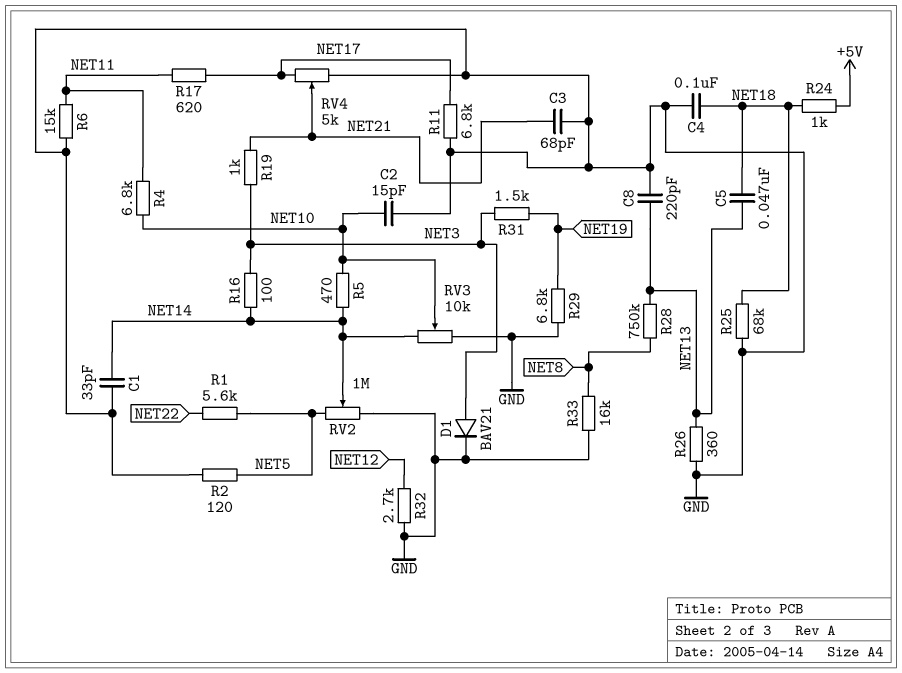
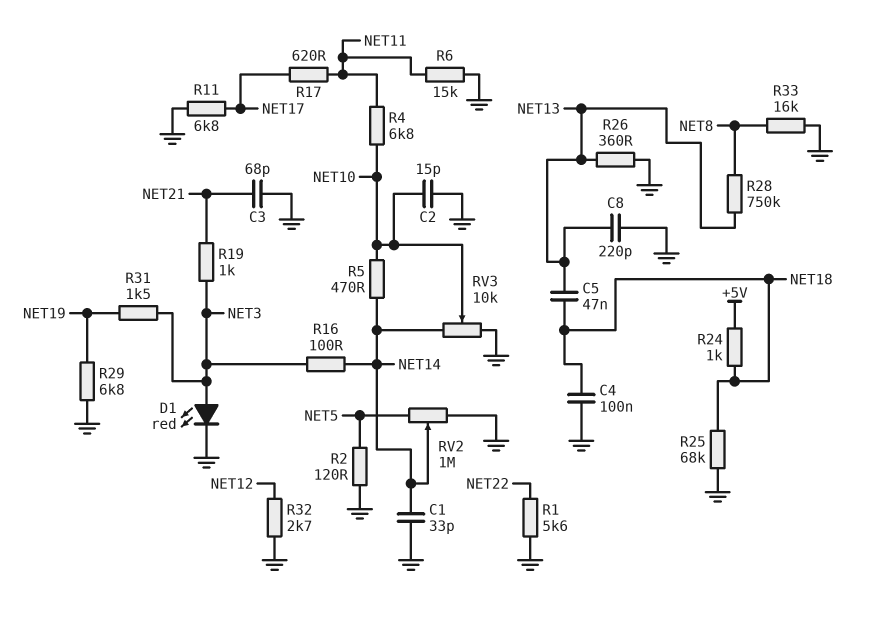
D1: diode BAV21 (A NET3, K GND) -> LED red (A NET3, K GND)
R1: 5.6k (NET5, NET22) -> 5.6k (GND, NET22)
RV4: 5k (GND, NET17, wiper NET21) -> none

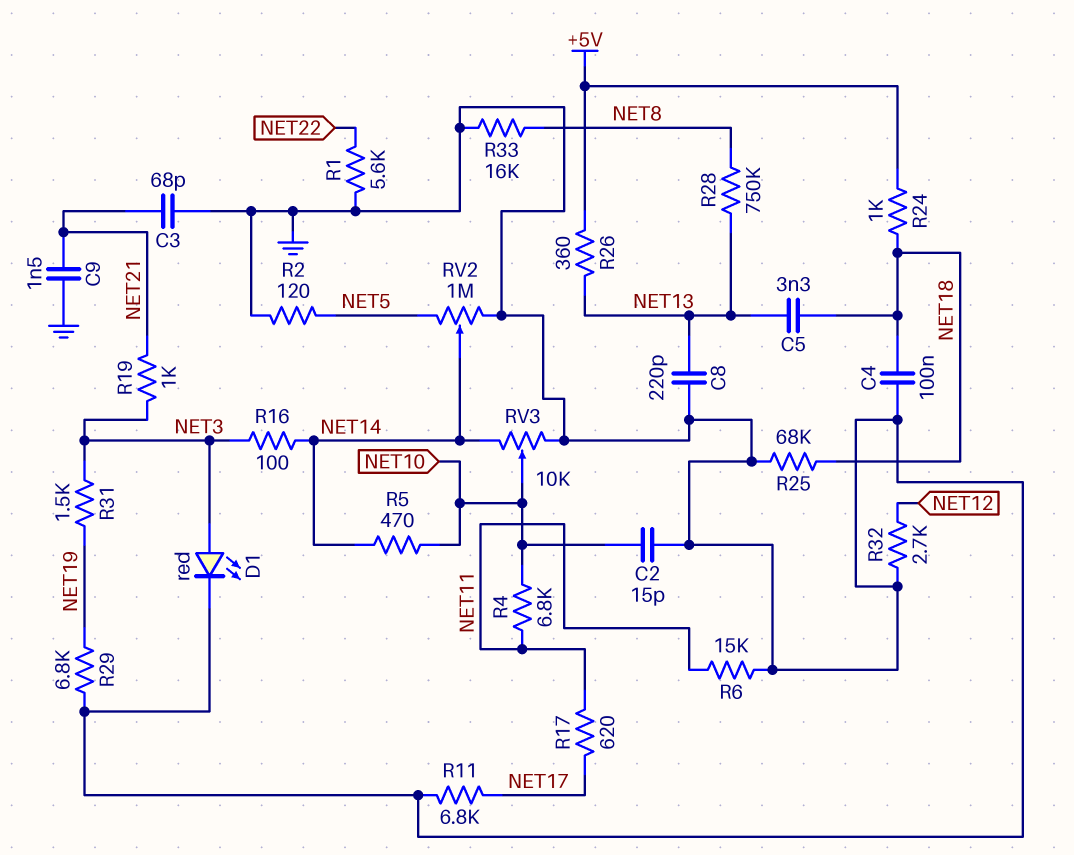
C1: 33pF (GND, NET14) -> none
C5: 47nF (NET13, NET18) -> 3.3nF (NET13, NET18)
C9: none -> 1.5nF (GND, NET21)
R26: 360 (GND, NET13) -> 360 (+5V, NET13)

